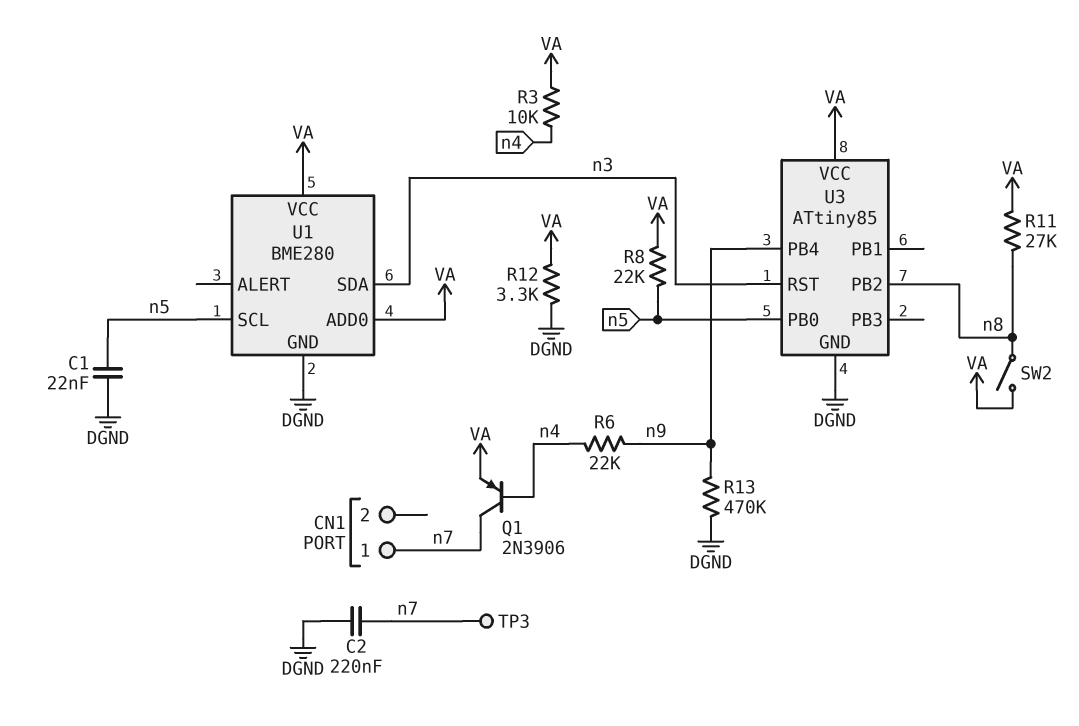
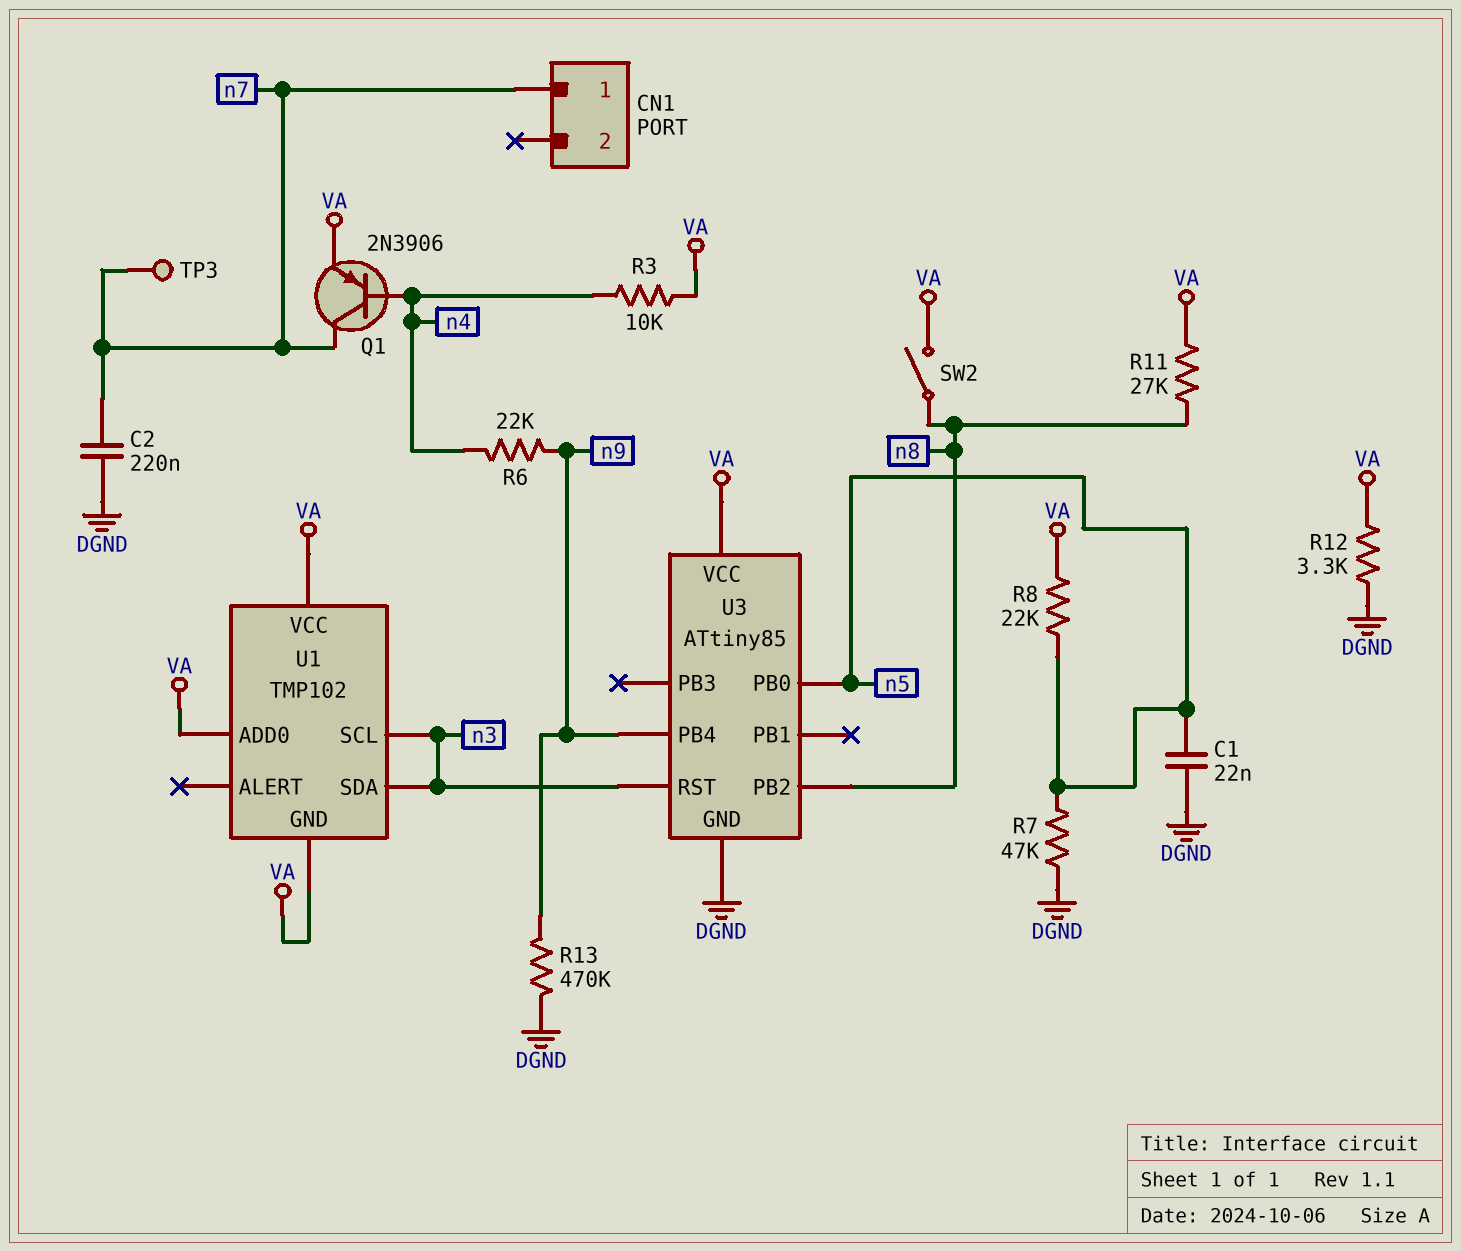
R7: none -> 47k (DGND, n5)
U1: BME280 -> TMP102
U1 pin GND: DGND -> VA
U1 pin SCL: n5 -> n3

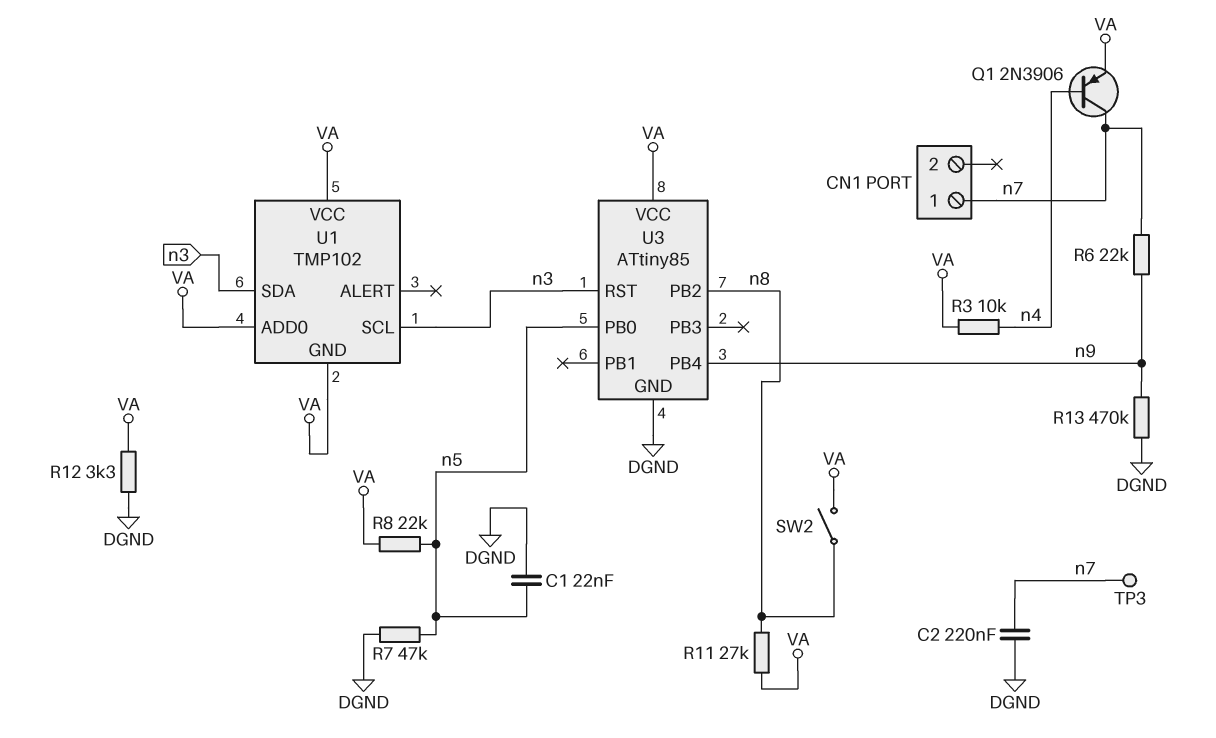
R6: 22k (n4, n9) -> 22k (n7, n9)

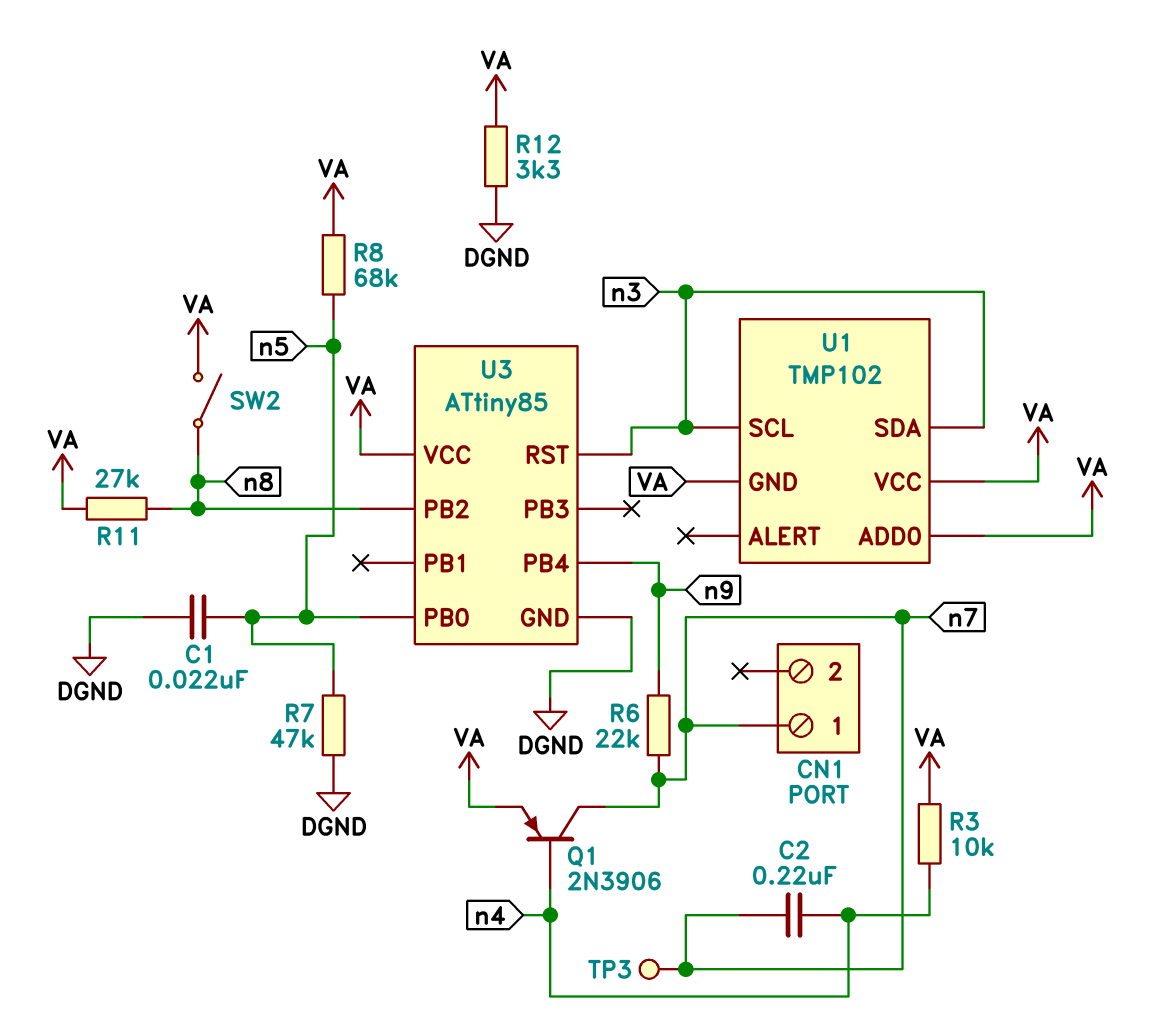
C2: 220nF (DGND, n7) -> 220nF (n4, n7)
R8: 22k (VA, n5) -> 68k (VA, n5)
R13: 470k (DGND, n9) -> none

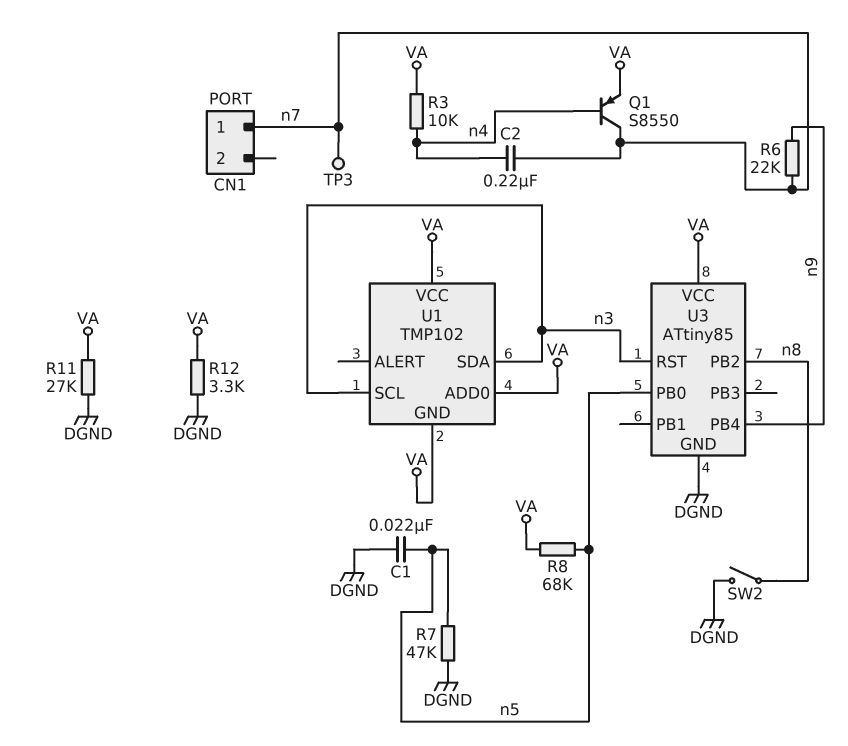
Q1: PNP 2N3906 (B n4, C n7, E VA) -> PNP S8550 (B n4, C n7, E VA)
R11: 27k (VA, n8) -> 27k (DGND, VA)
SW2: switch (VA, n8) -> switch (DGND, n8)

